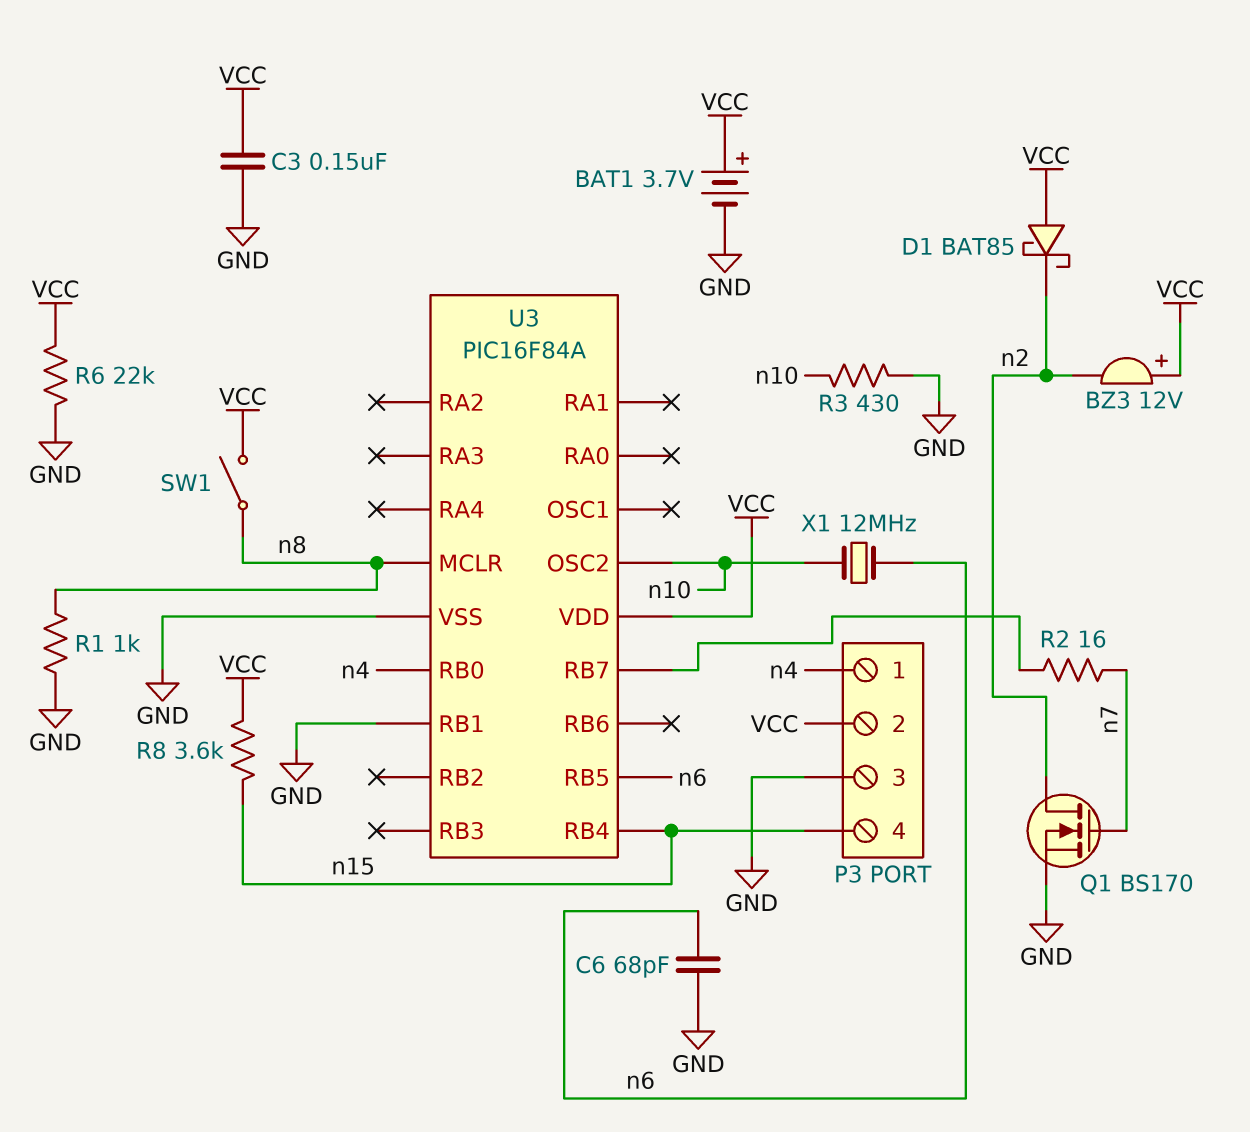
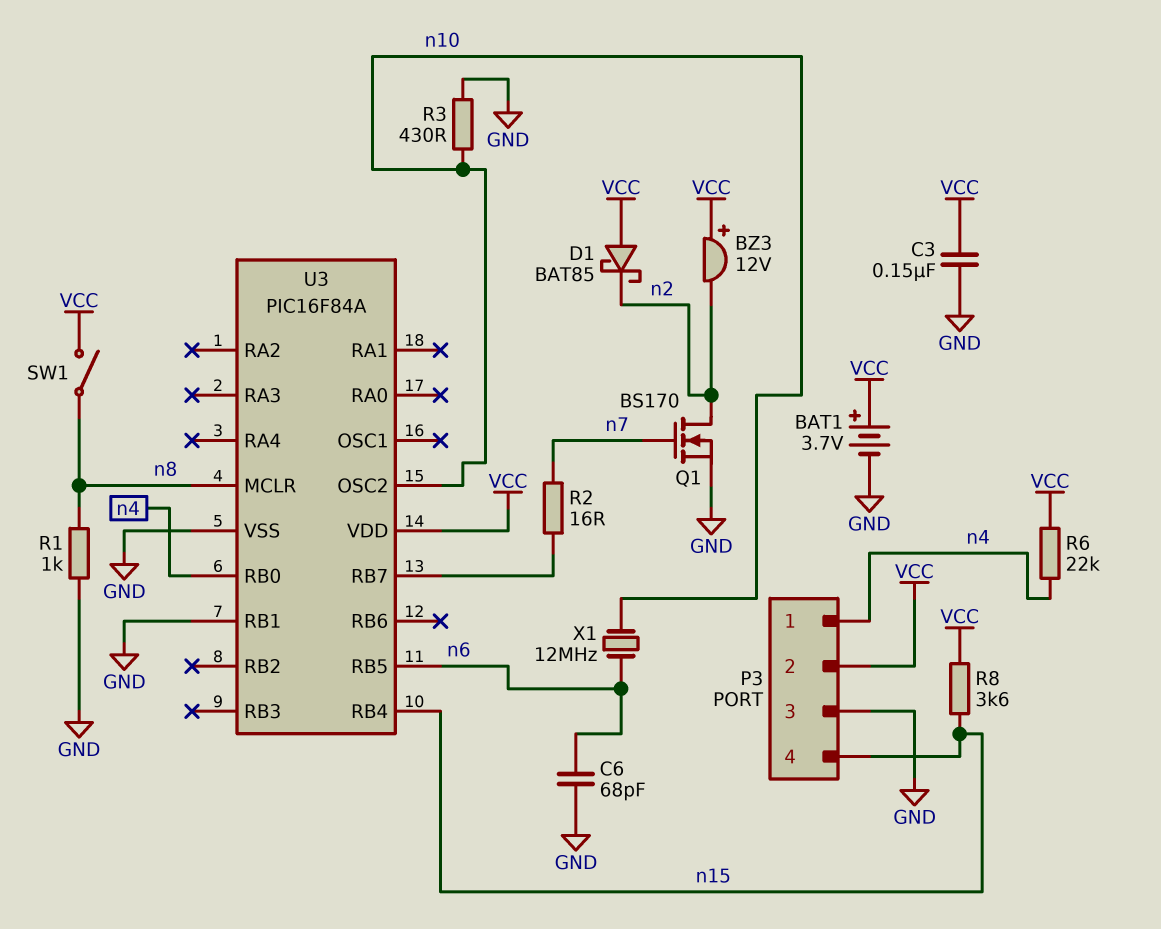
R6: 22k (GND, VCC) -> 22k (VCC, n4)

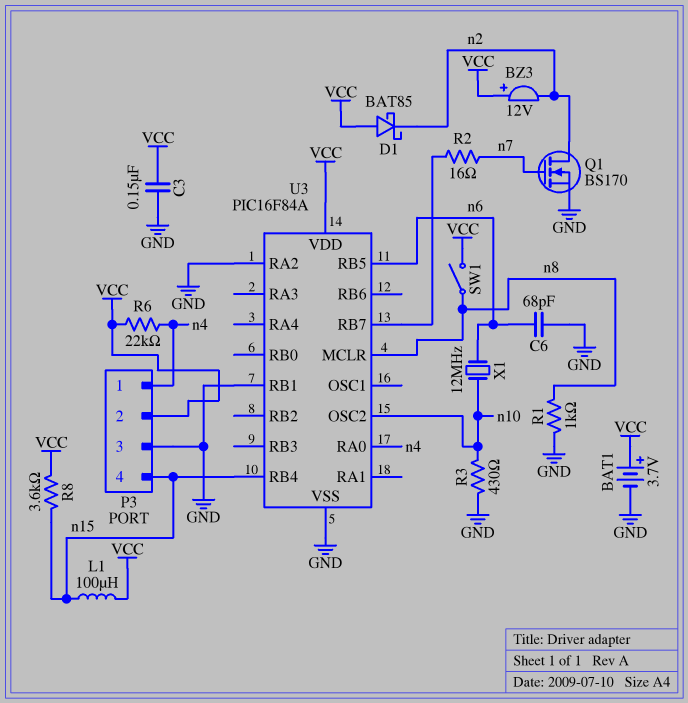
L1: none -> 100uH (VCC, n15)
U3 pin RA0: none -> n4
U3 pin RA2: none -> GND
U3 pin RB0: n4 -> none

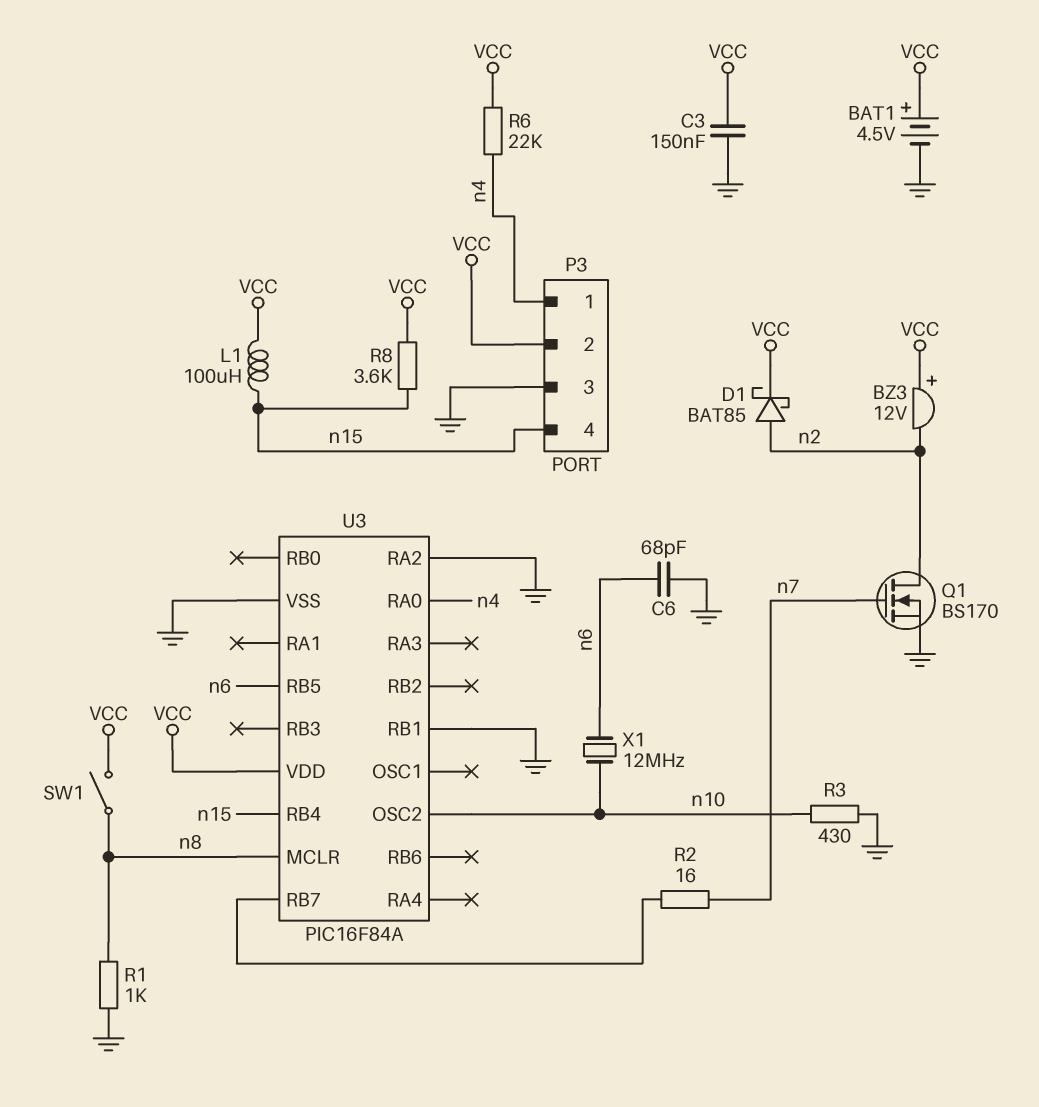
BAT1: 3.7V (plus VCC, minus GND) -> 4.5V (plus VCC, minus GND)
D1: schottky BAT85 (A VCC, K n2) -> schottky BAT85 (A n2, K VCC)

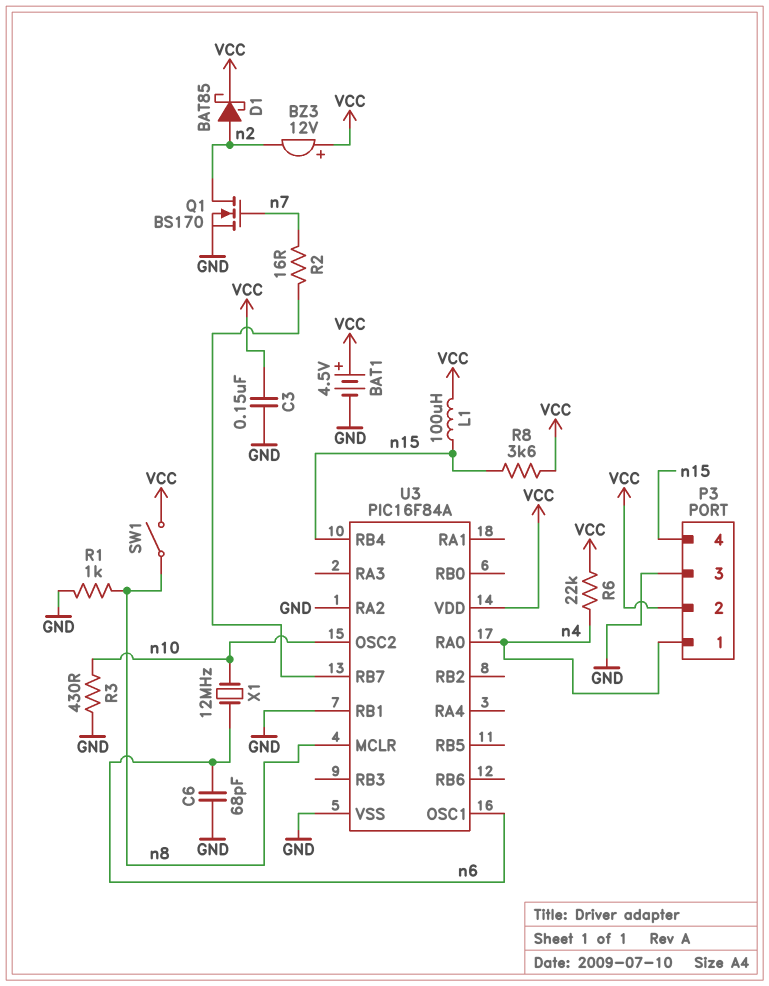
U3 pin OSC1: none -> n6
U3 pin RB5: n6 -> none

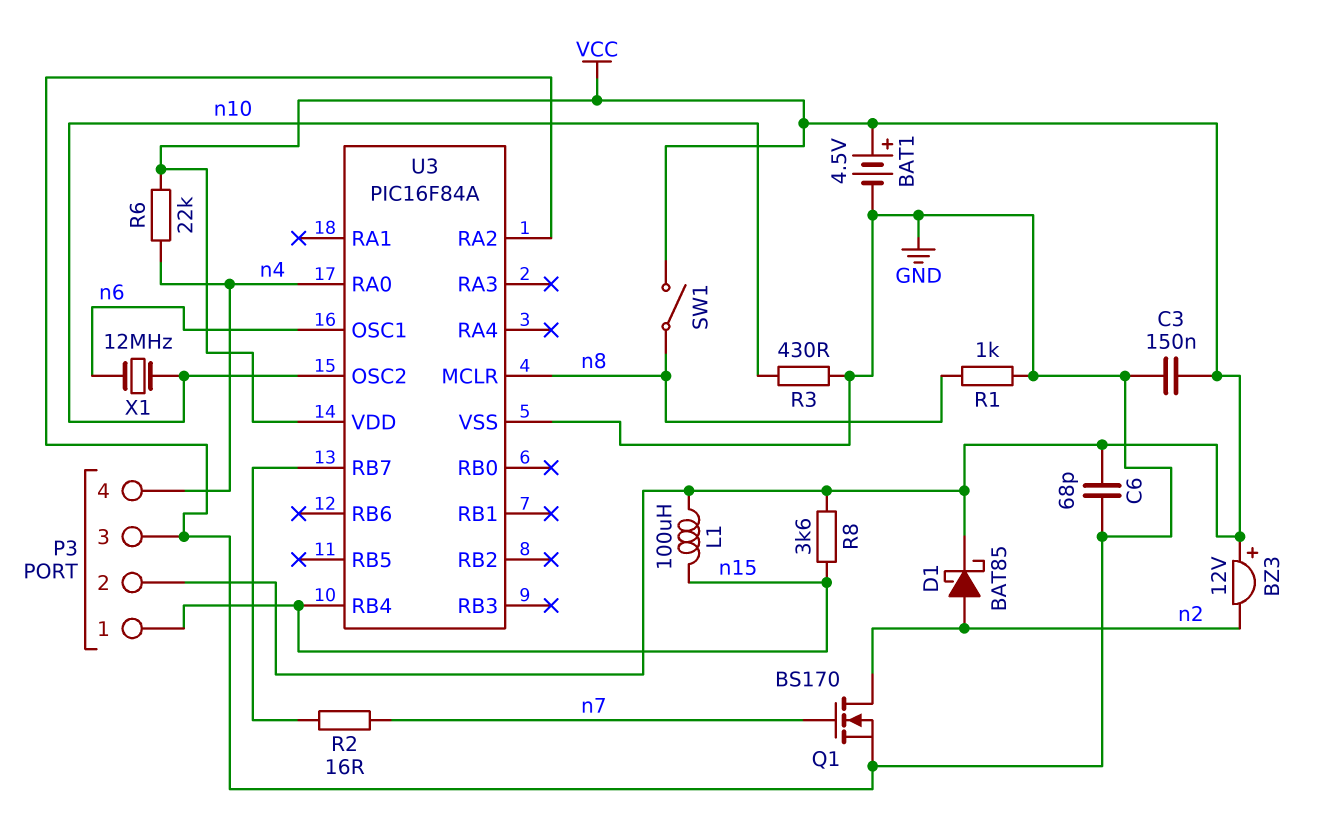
C6: 68pF (GND, n6) -> 68pF (GND, VCC)
P3 pin 1: n4 -> n15
P3 pin 4: n15 -> n4
U3 pin RB1: GND -> none

